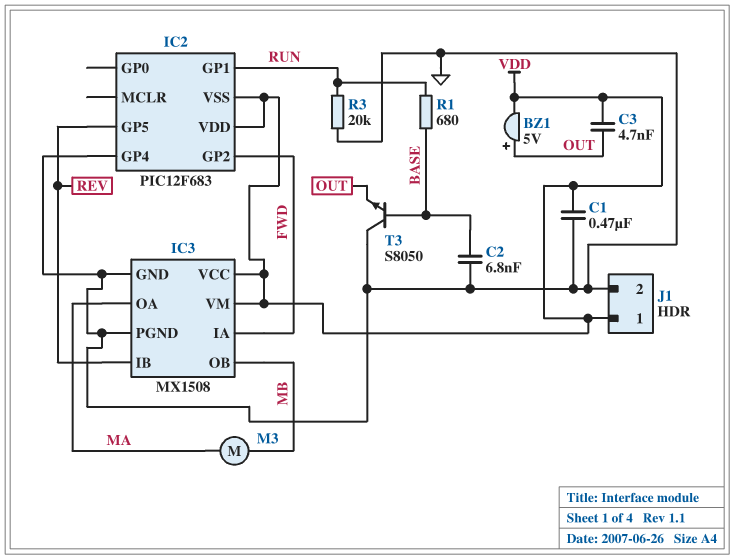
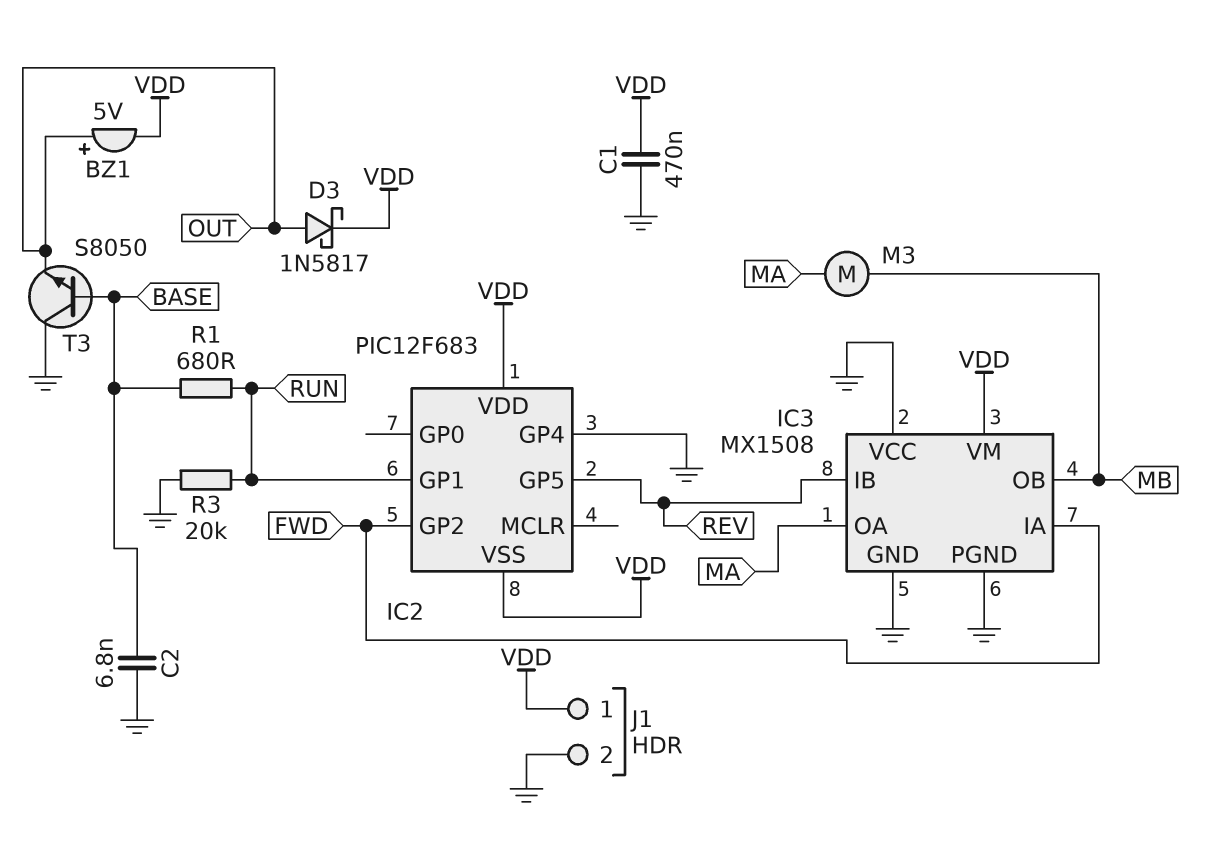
C3: 4.7nF (OUT, VDD) -> none
D3: none -> schottky 1N5817 (A OUT, K VDD)
IC3 pin VCC: VDD -> GND

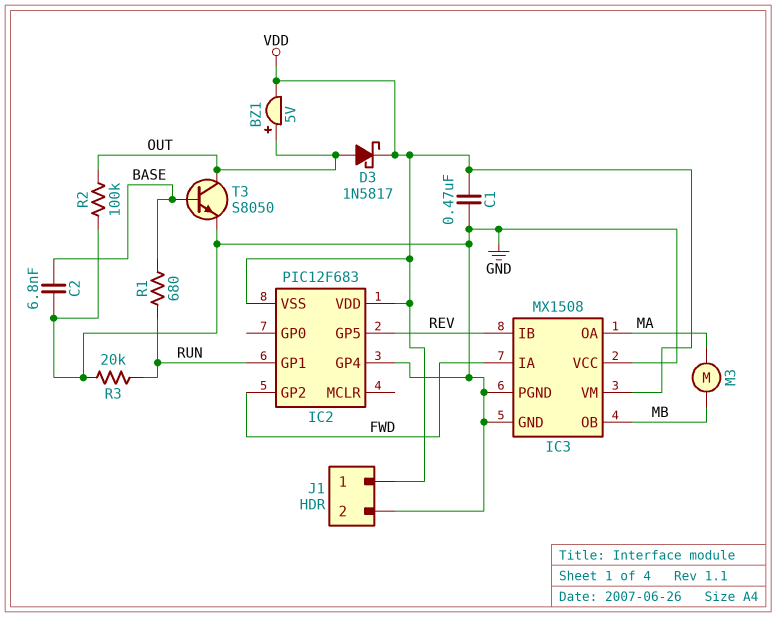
R2: none -> 100k (GND, OUT)
T3: NPN S8050 (B BASE, C GND, E OUT) -> NPN S8050 (B BASE, C OUT, E GND)

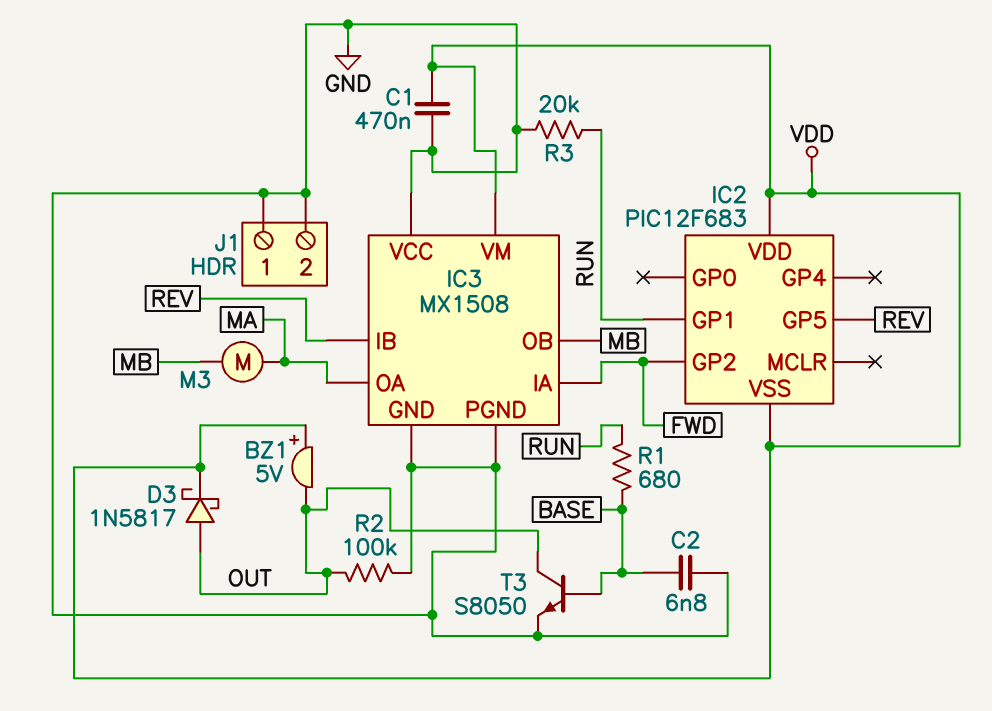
BZ1: buzzer 5V (plus OUT, minus VDD) -> buzzer 5V (plus VDD, minus OUT)
IC2 pin GP4: GND -> none
J1 pin 1: VDD -> GND

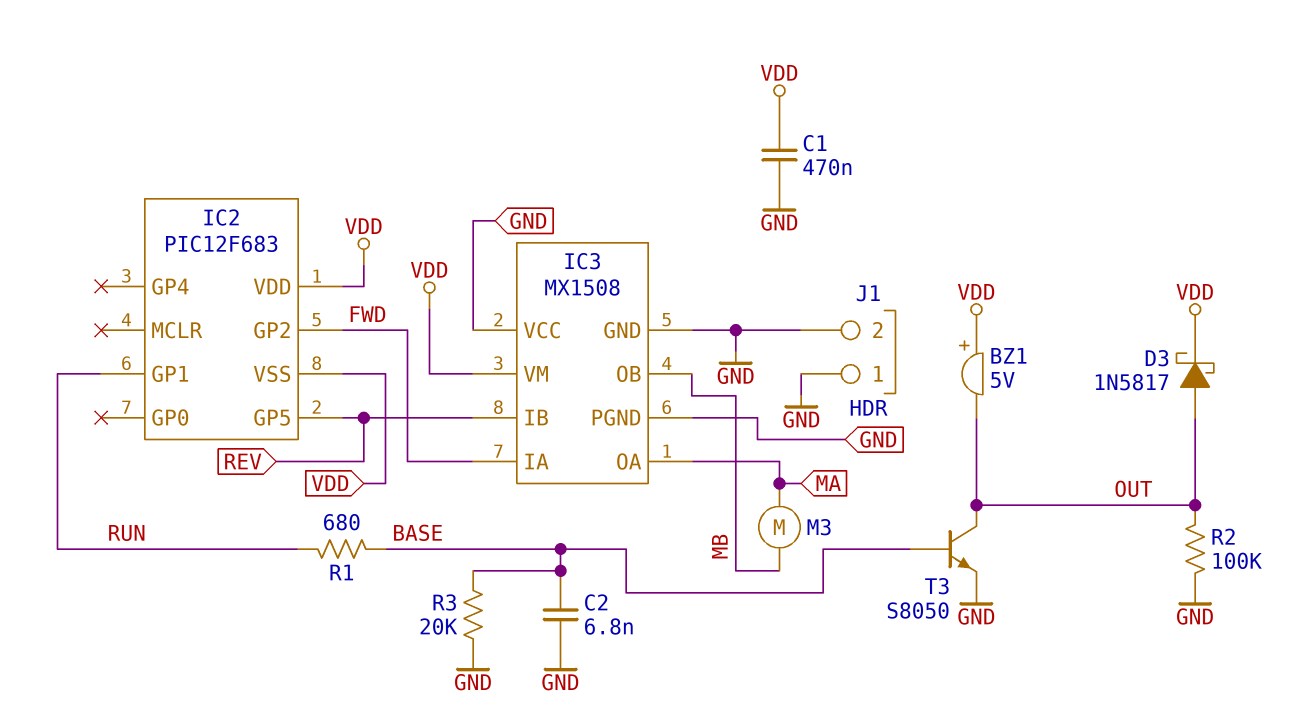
R3: 20k (GND, RUN) -> 20k (BASE, GND)

